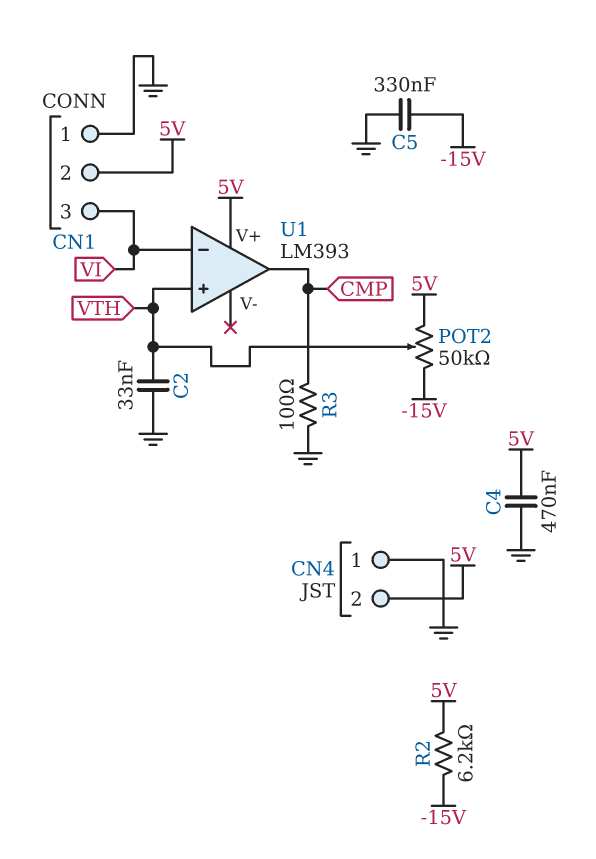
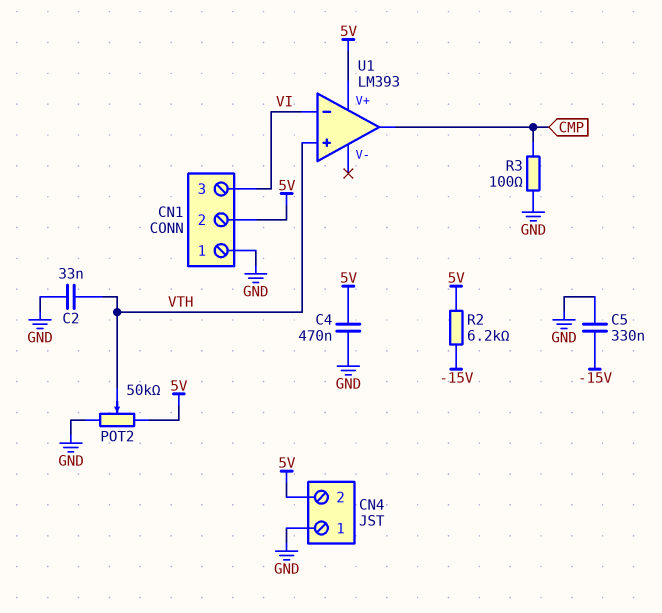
POT2: 50k (-15V, 5V, wiper VTH) -> 50k (5V, GND, wiper VTH)

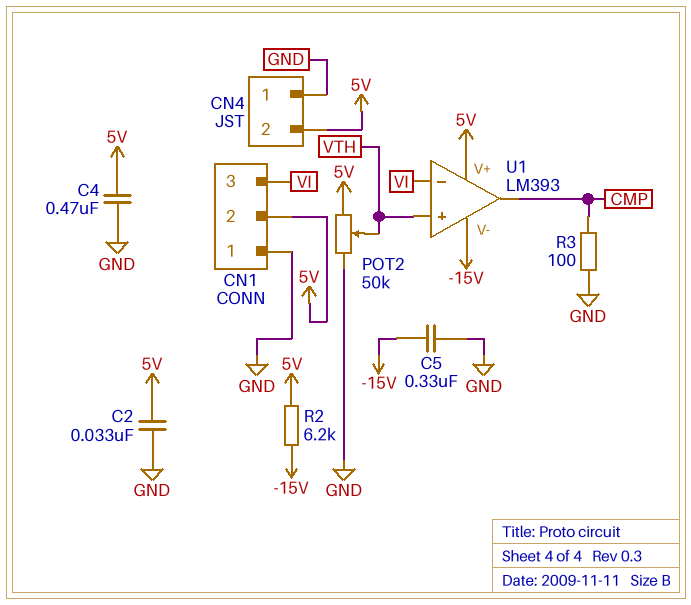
C2: 33nF (GND, VTH) -> 33nF (5V, GND)
U1 pin V-: none -> -15V

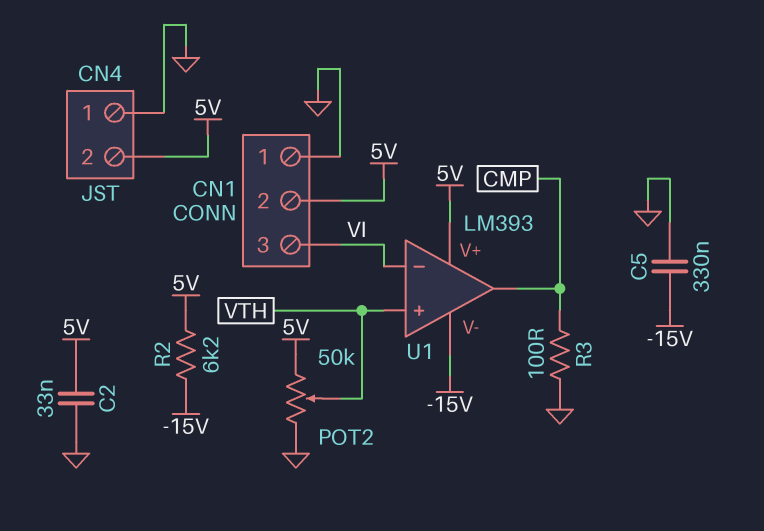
C4: 470nF (5V, GND) -> none

